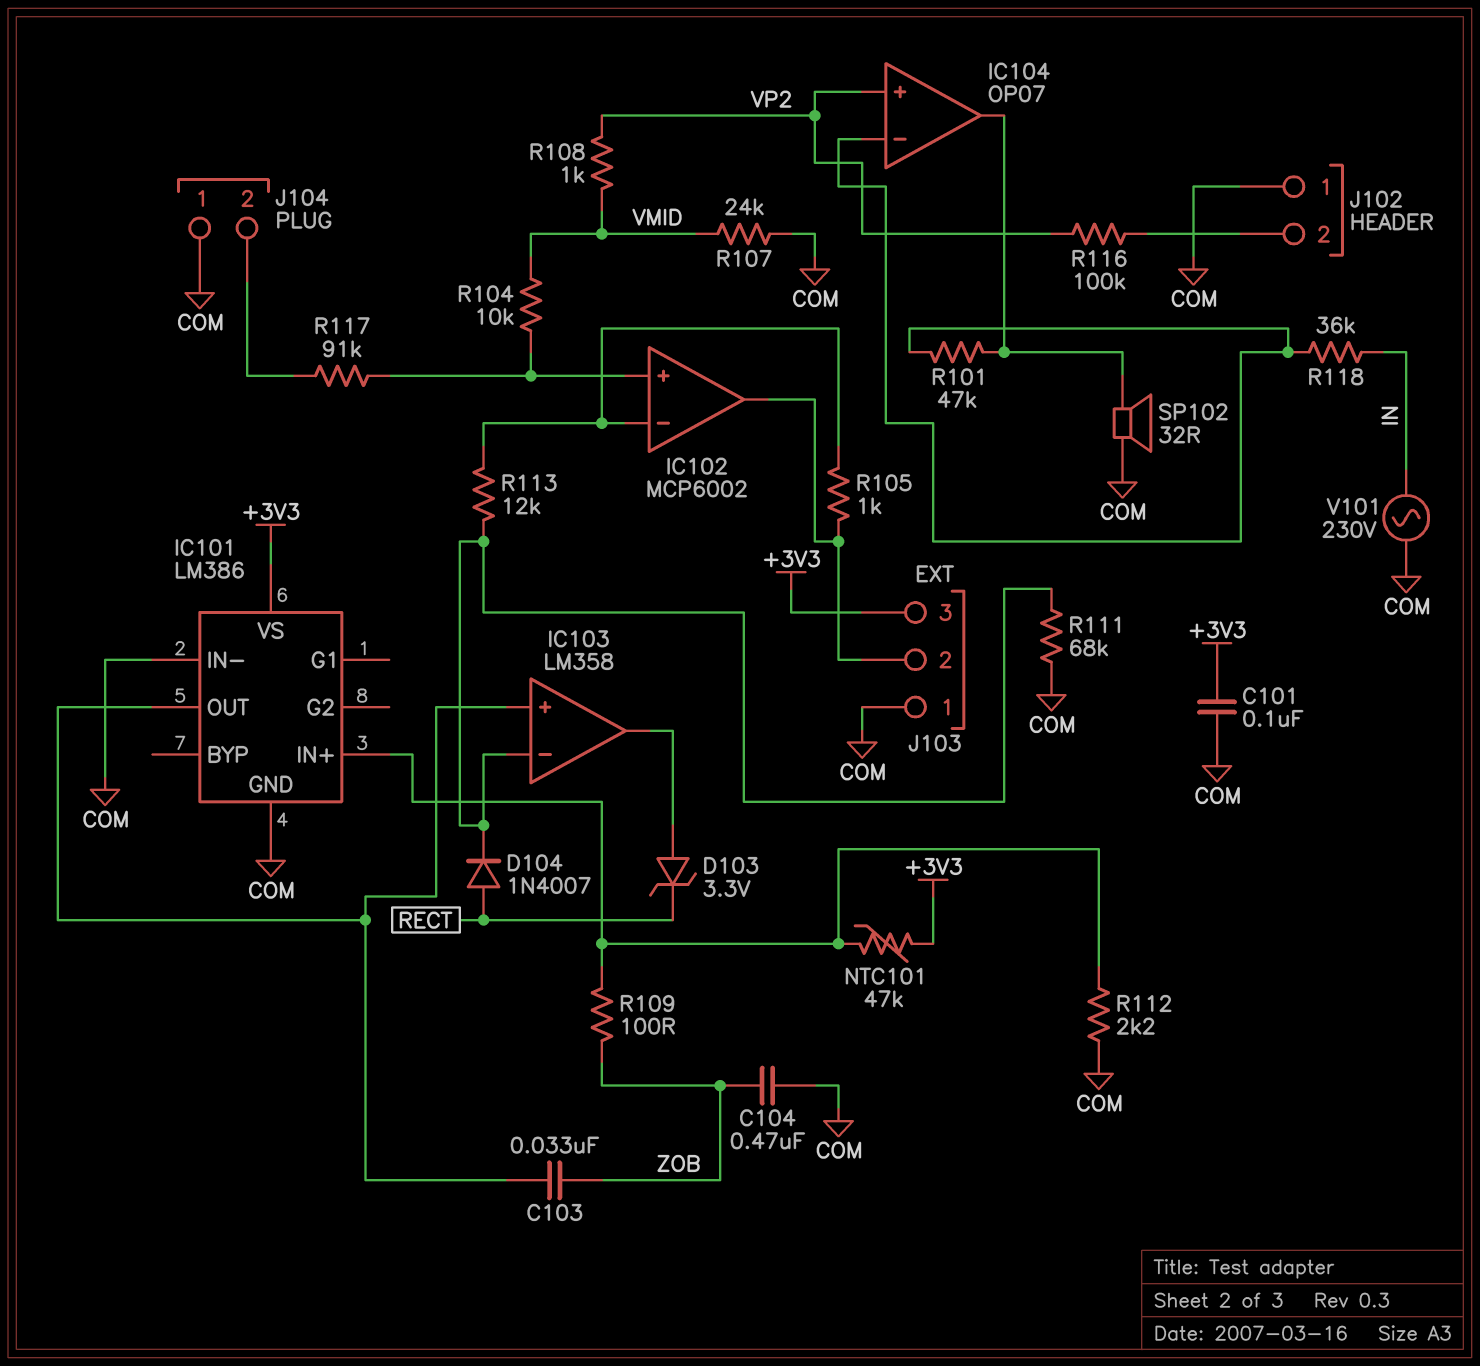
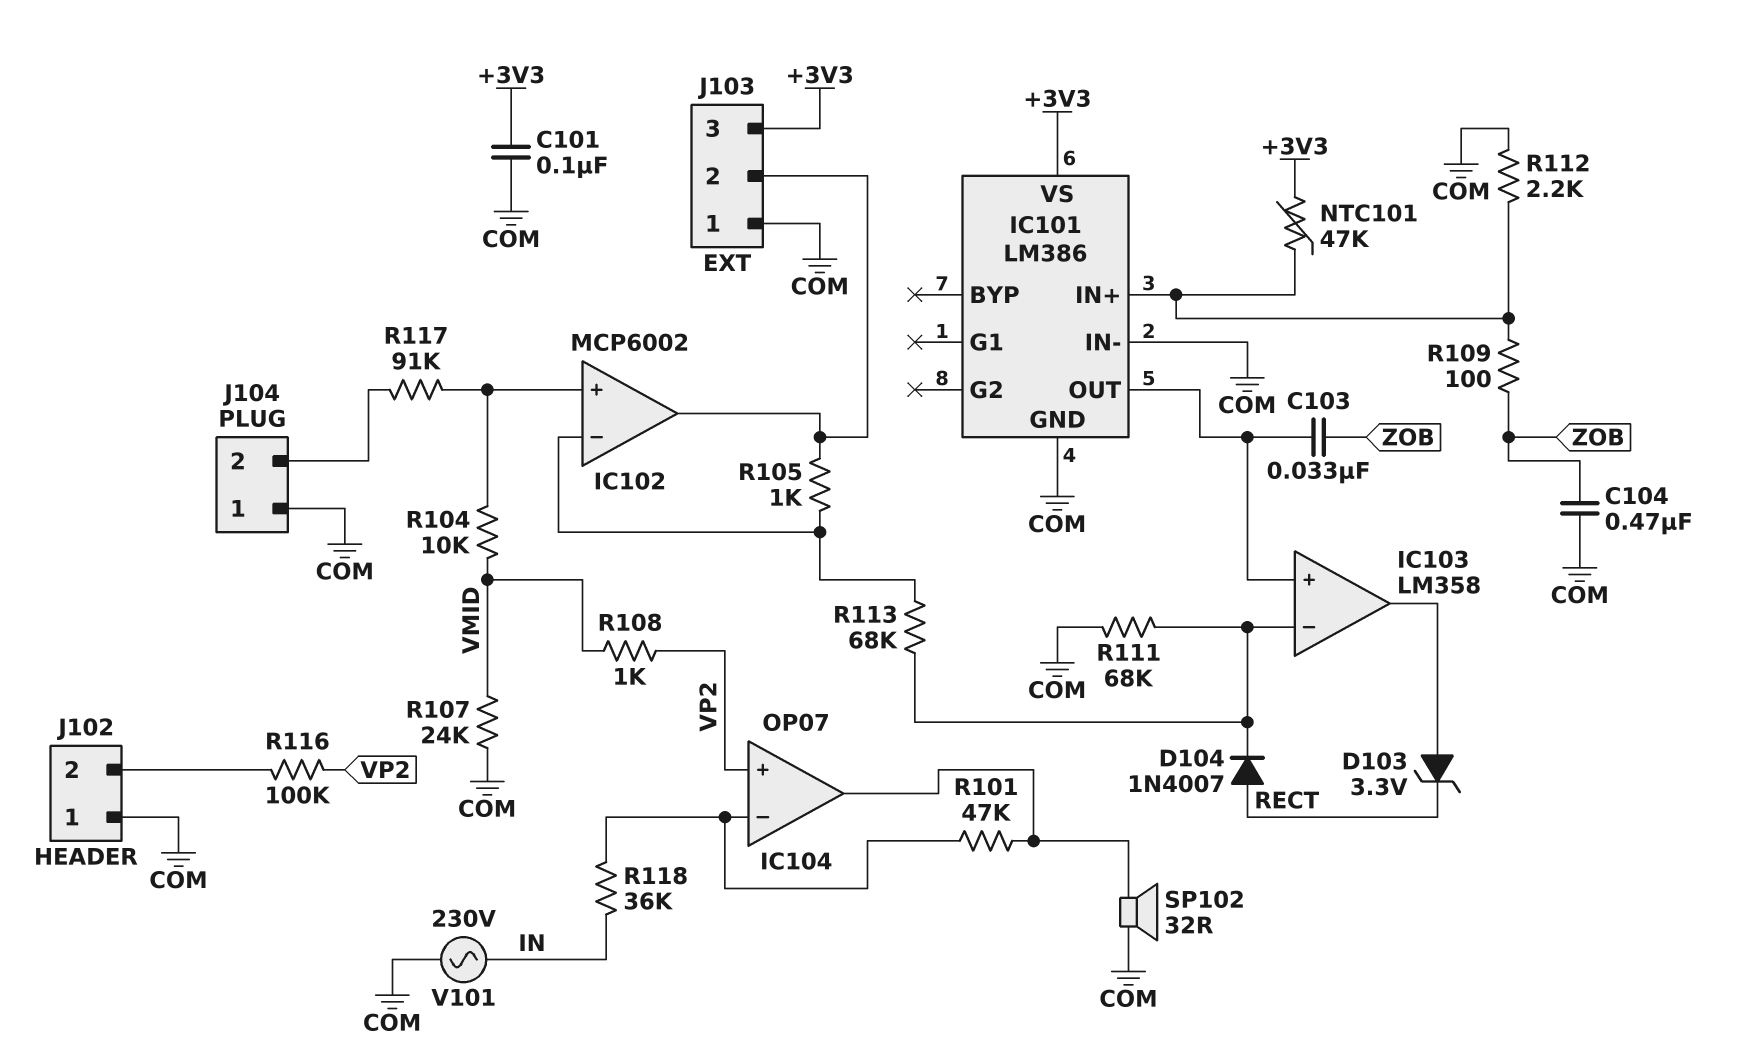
R113: 12k (IC102/in-, IC103/in-) -> 68k (IC102/in-, IC103/in-)

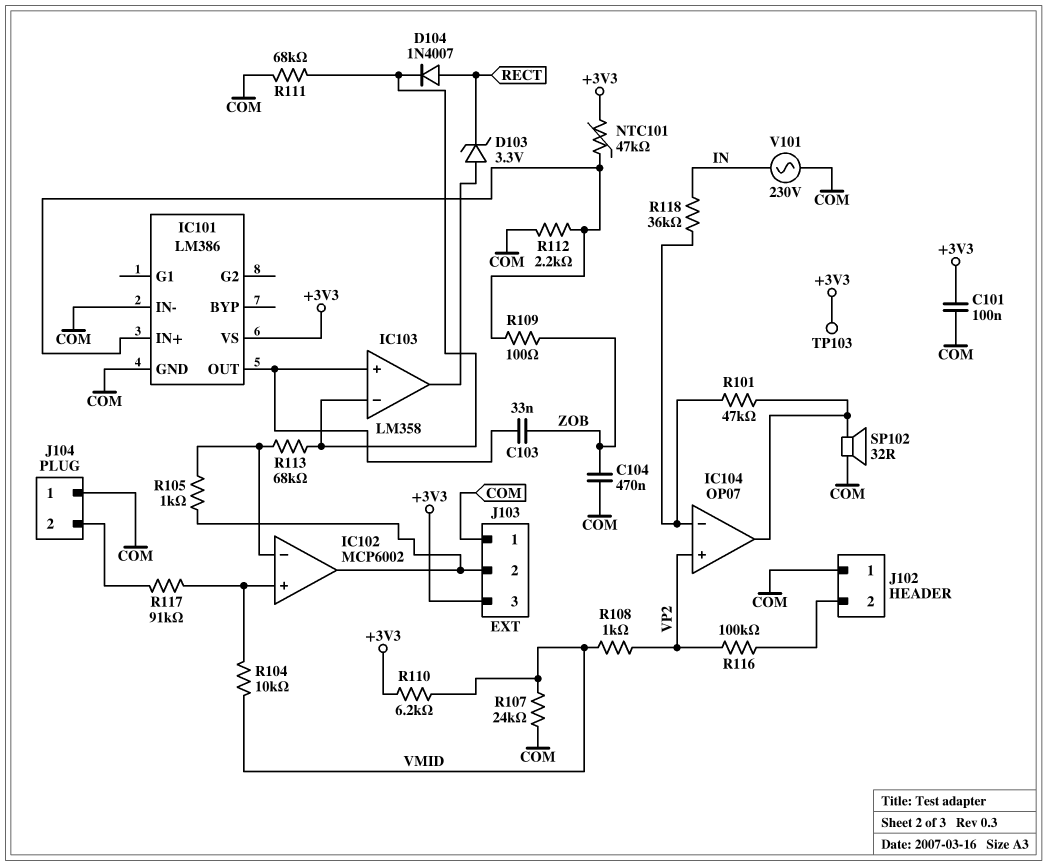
R110: none -> 6.2k (+3V3, VMID)
TP103: none -> test point (+3V3)

